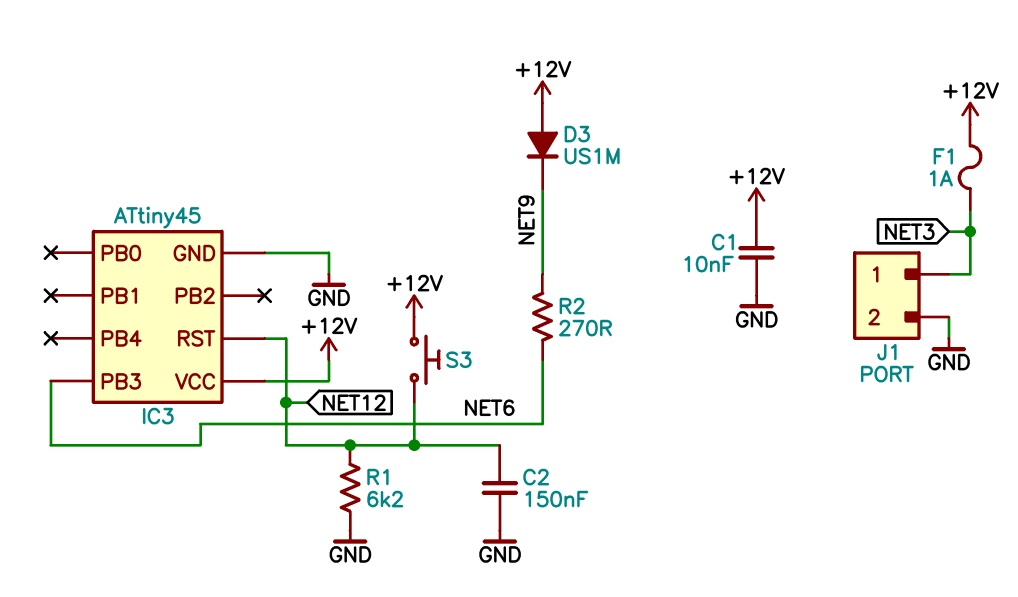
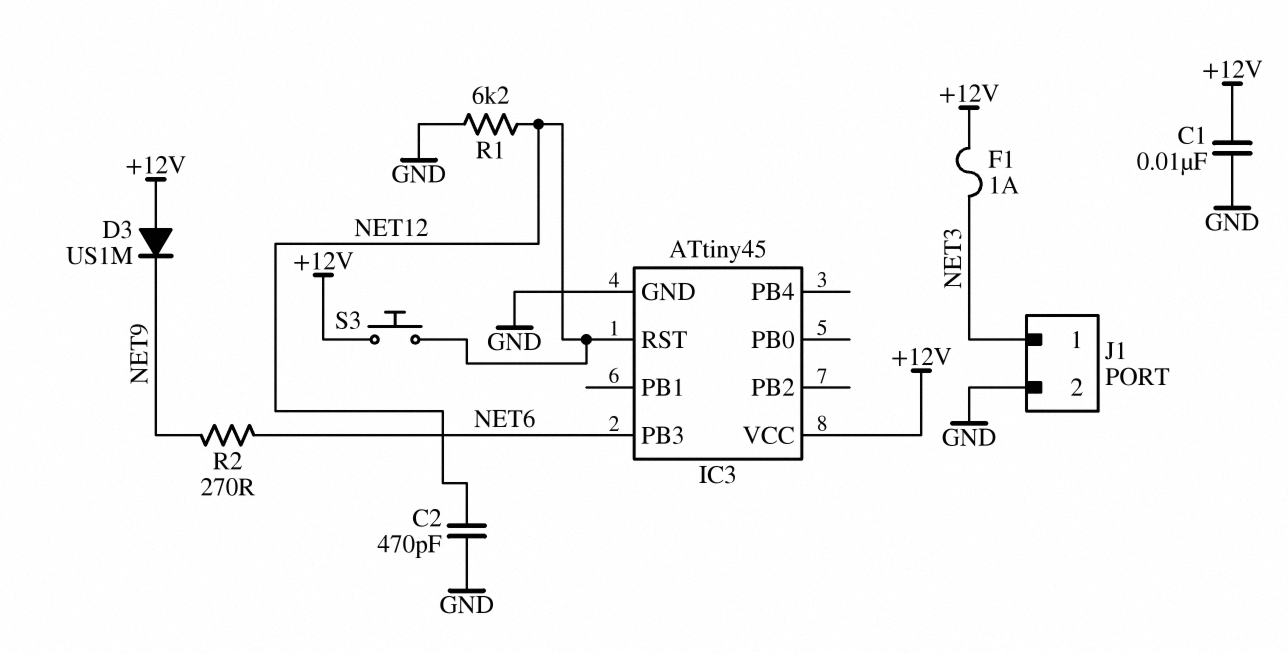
C2: 150nF (GND, NET12) -> 470pF (GND, NET12)

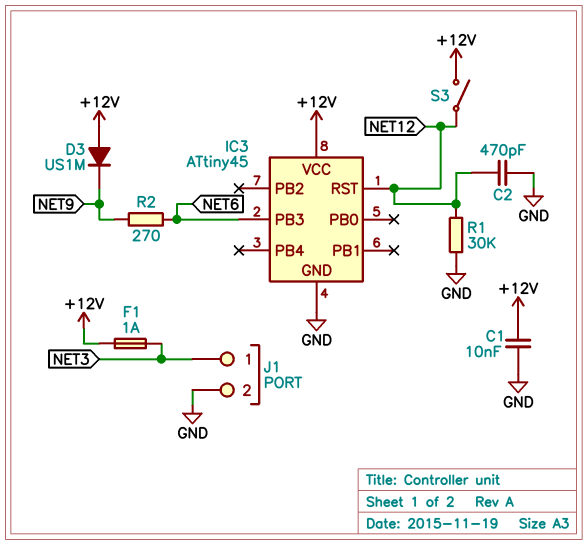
R1: 6.2k (GND, NET12) -> 30k (GND, NET12)
S3: button (+12V, NET12) -> switch (+12V, NET12)

